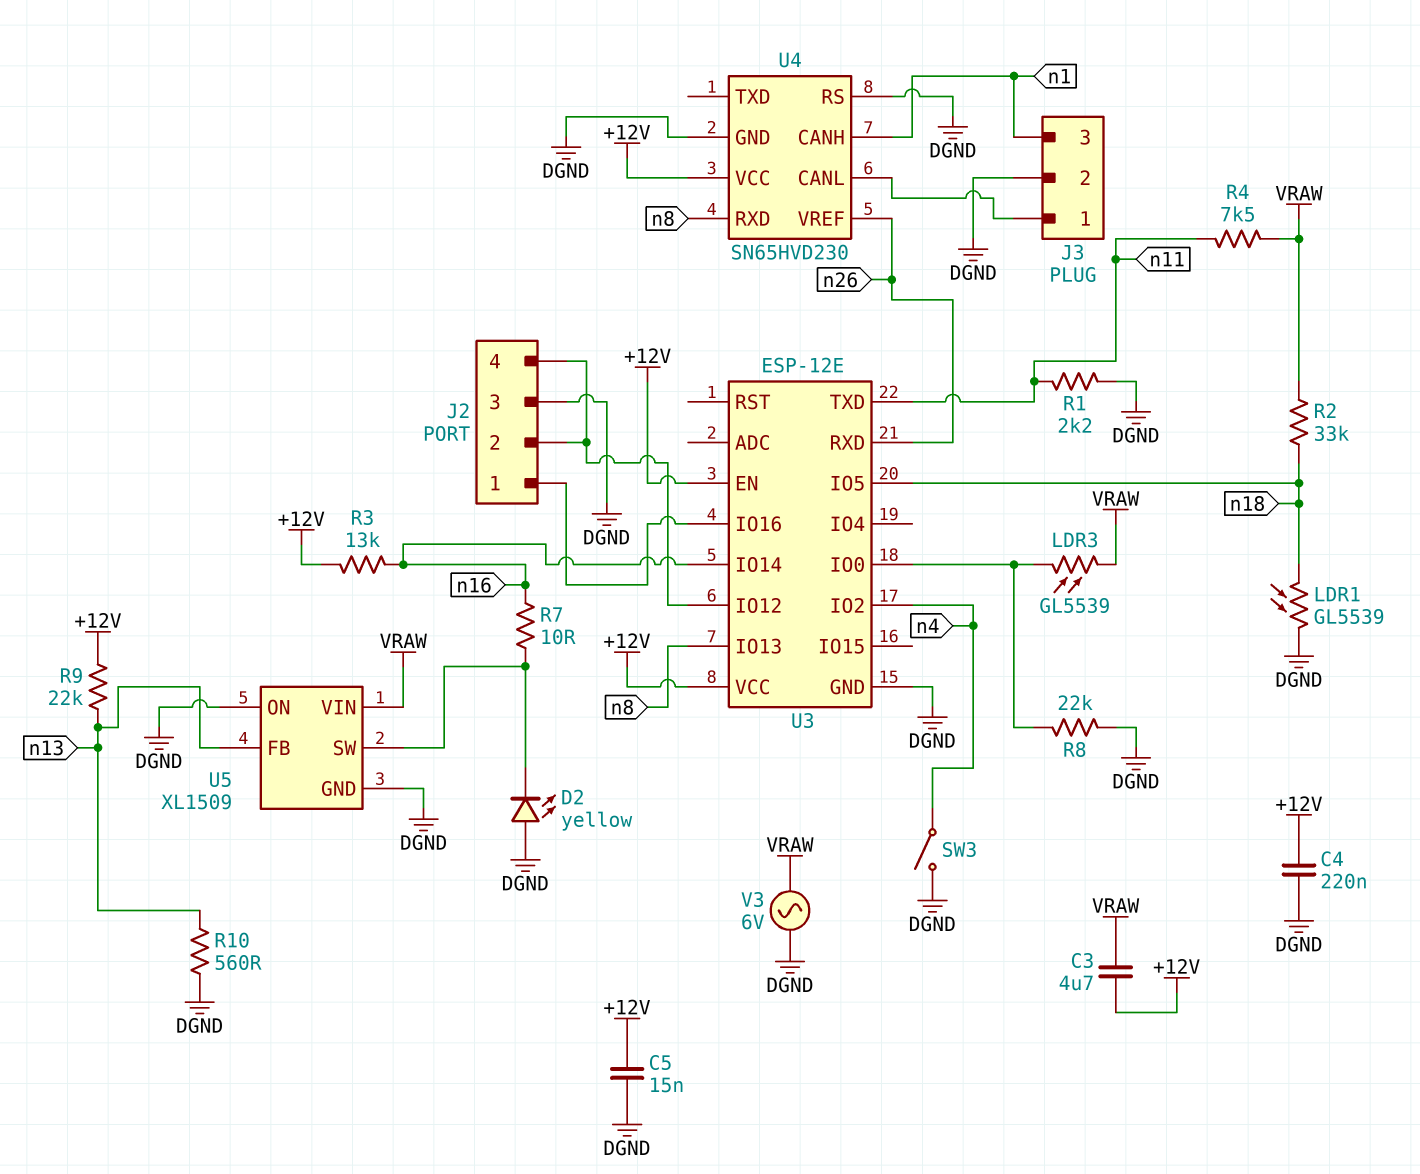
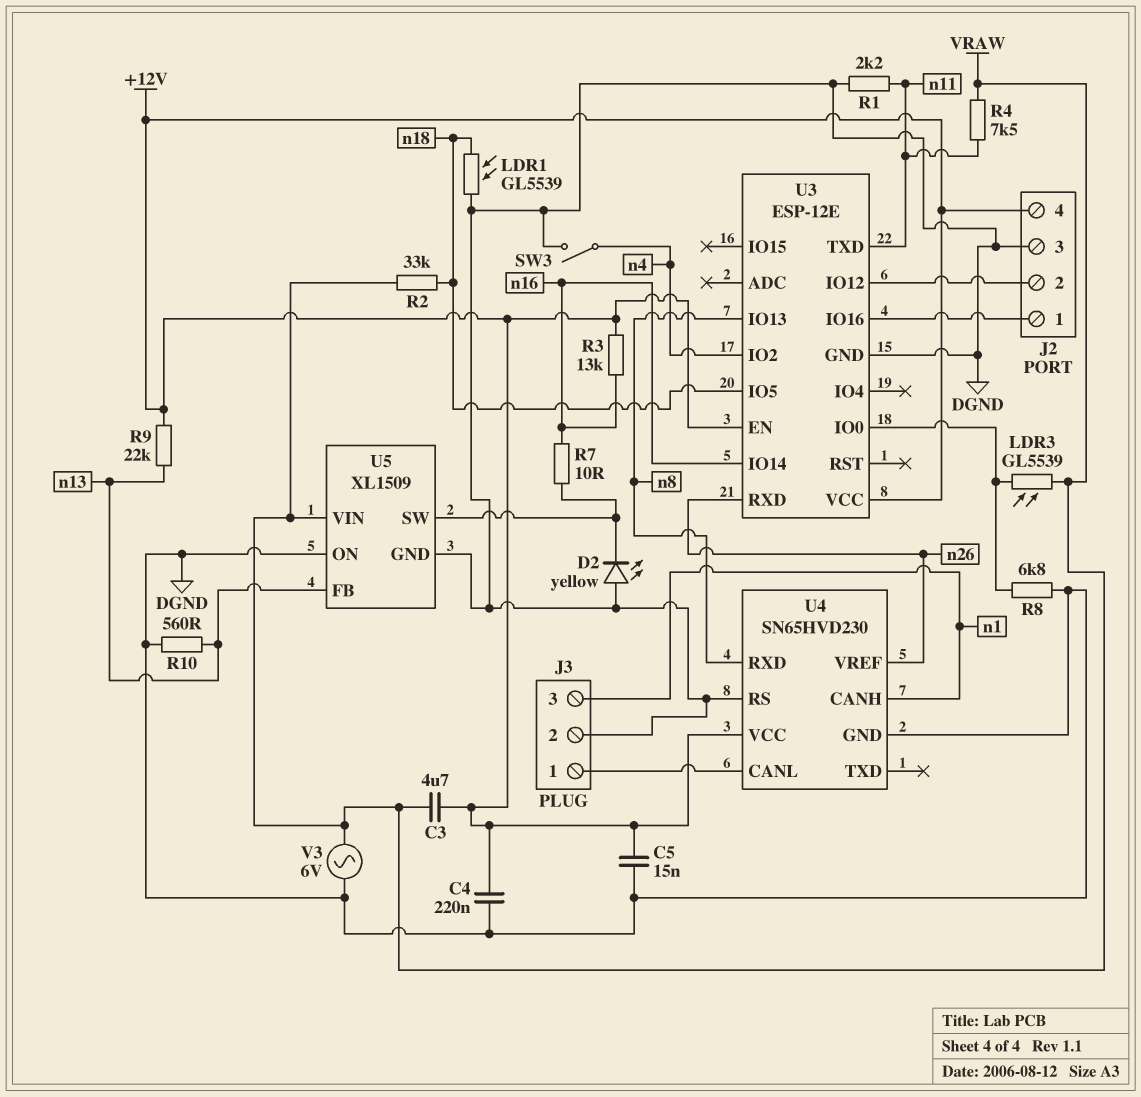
J2 pin 4: J2/2 -> +12V
R8: 22k (DGND, U3/IO0) -> 6.8k (DGND, U3/IO0)

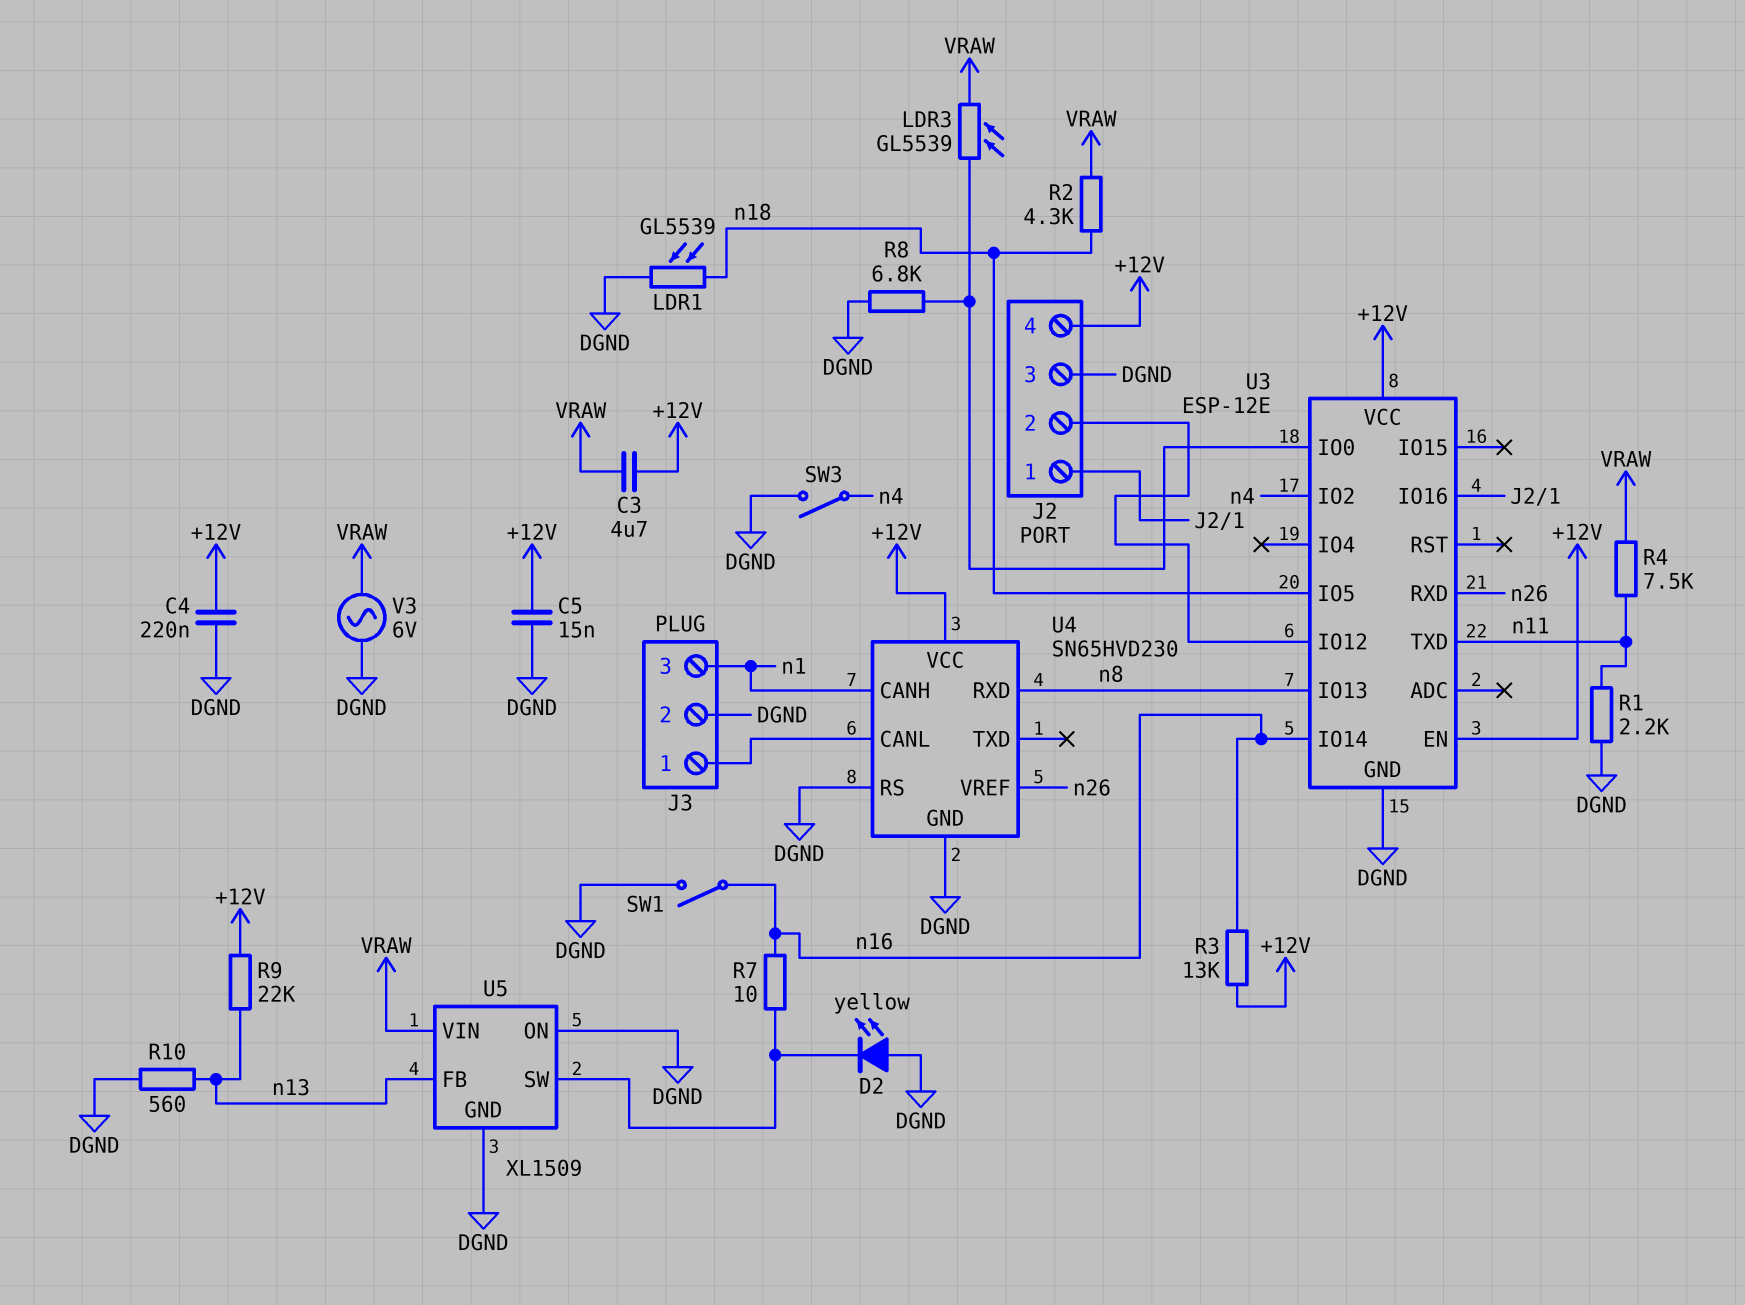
R2: 33k (VRAW, n18) -> 4.3k (VRAW, n18)
SW1: none -> switch (DGND, n16)

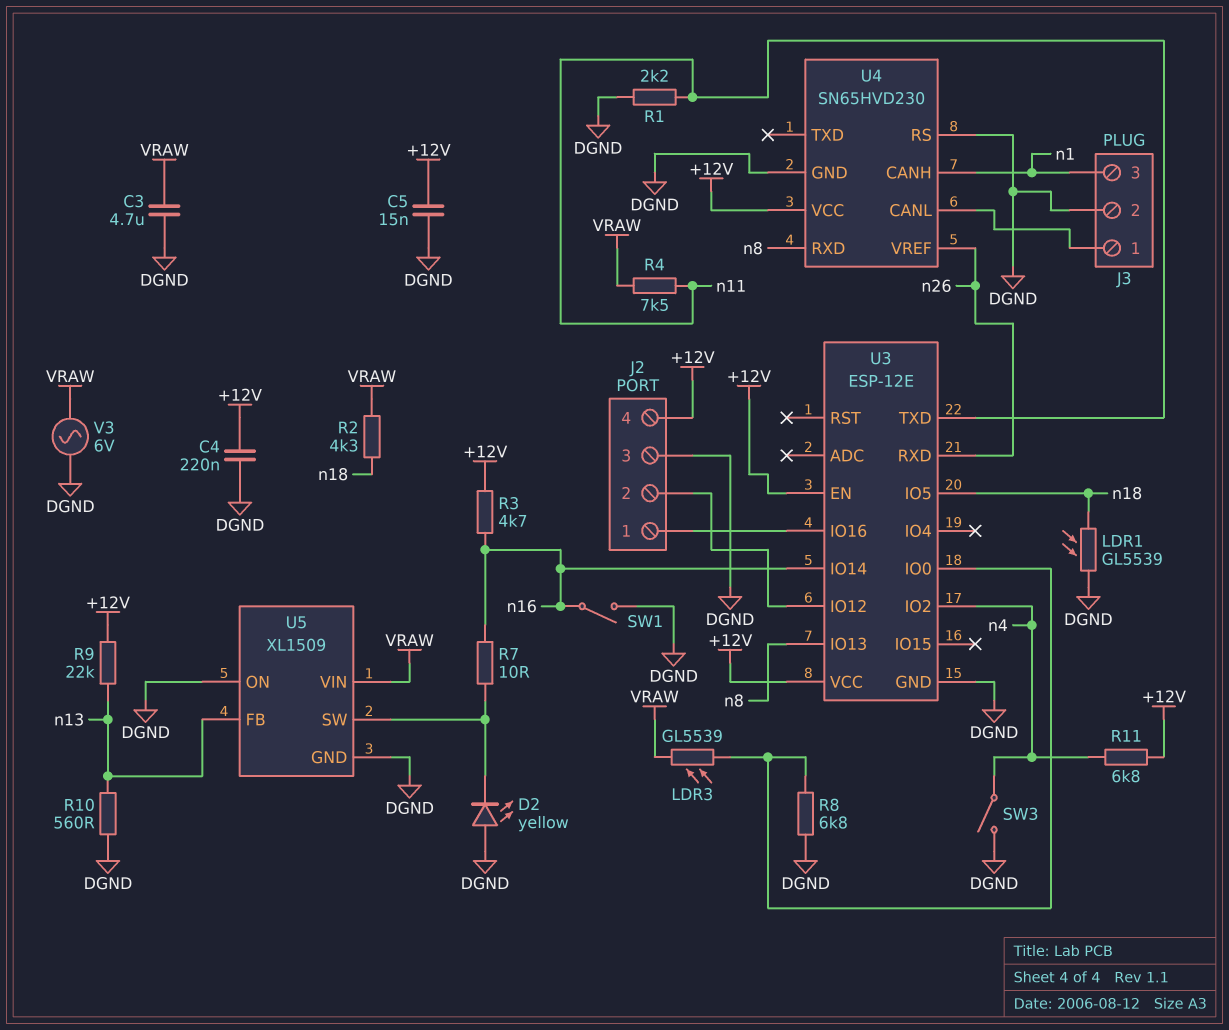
C3: 4.7uF (+12V, VRAW) -> 4.7uF (DGND, VRAW)
R3: 13k (+12V, n16) -> 4.7k (+12V, n16)
R11: none -> 6.8k (+12V, n4)

